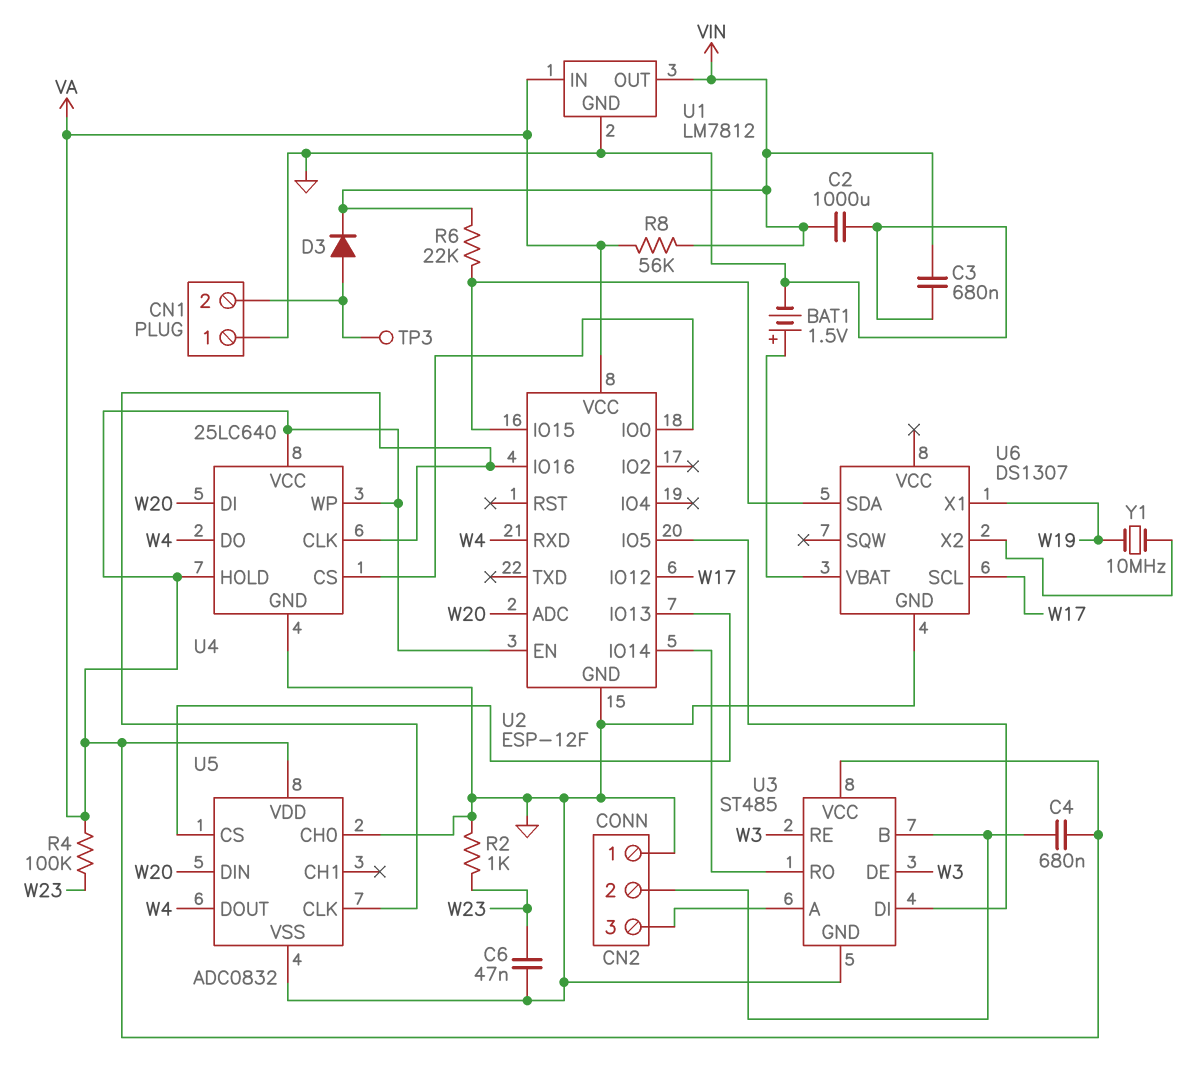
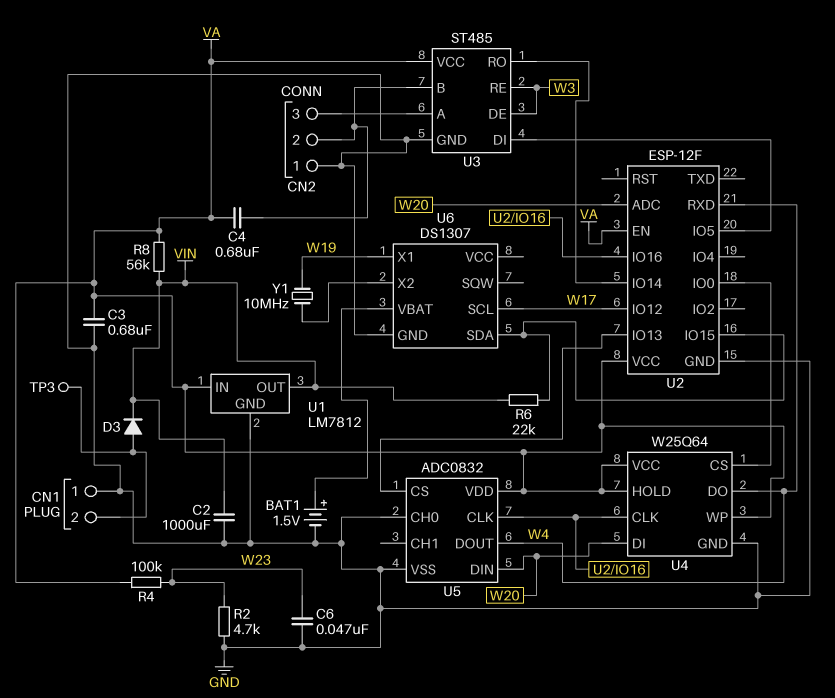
C3: 680nF (GND, VIN) -> 680nF (GND, VA)
R2: 1k (GND, W23) -> 4.7k (GND, W23)
U4: 25LC640 -> W25Q64

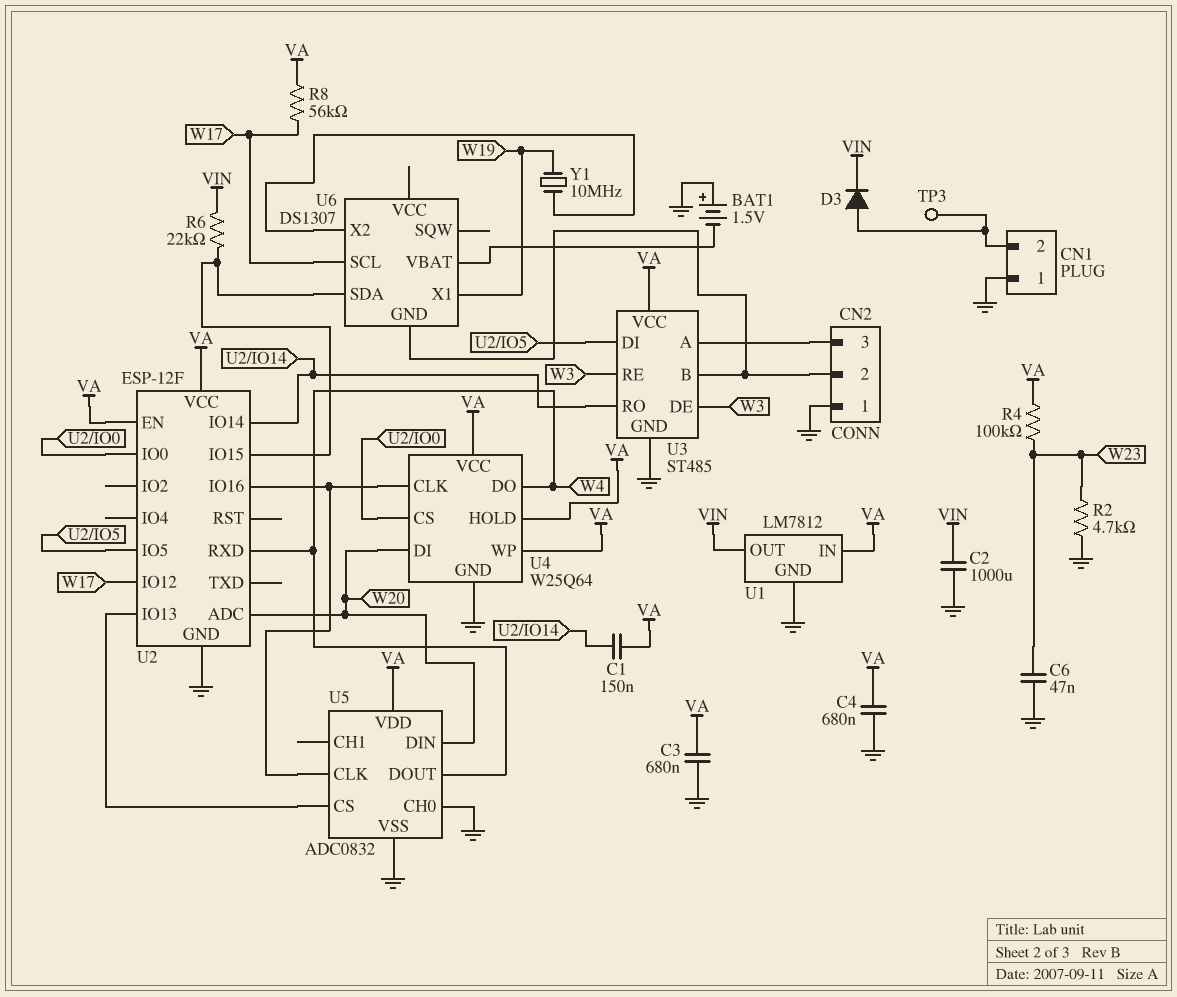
BAT1: 1.5V (plus U6/VBAT, minus GND) -> 1.5V (plus GND, minus U6/VBAT)
C1: none -> 150nF (U2/IO14, VA)
C4: 680nF (CN2/2, VA) -> 680nF (GND, VA)
R8: 56k (VA, VIN) -> 56k (VA, W17)
U6 pin GND: GND -> CN2/2

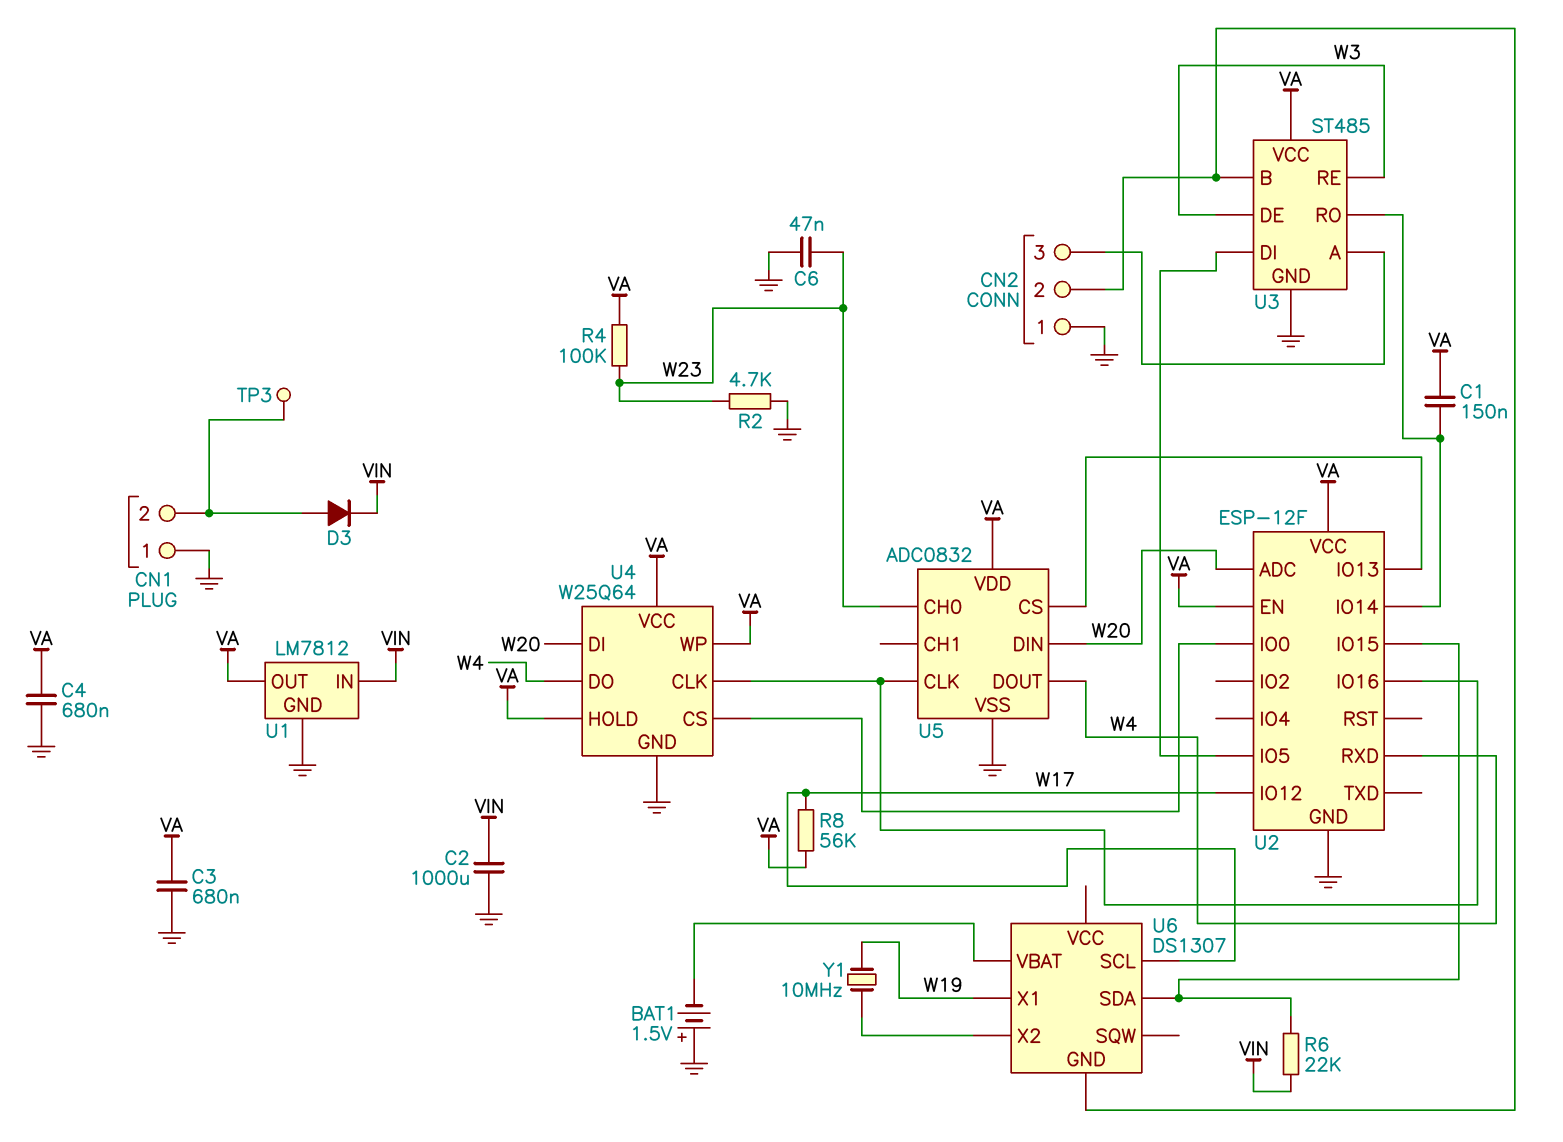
U1 pin IN: VA -> VIN
U1 pin OUT: VIN -> VA
U5 pin CH0: GND -> W23

